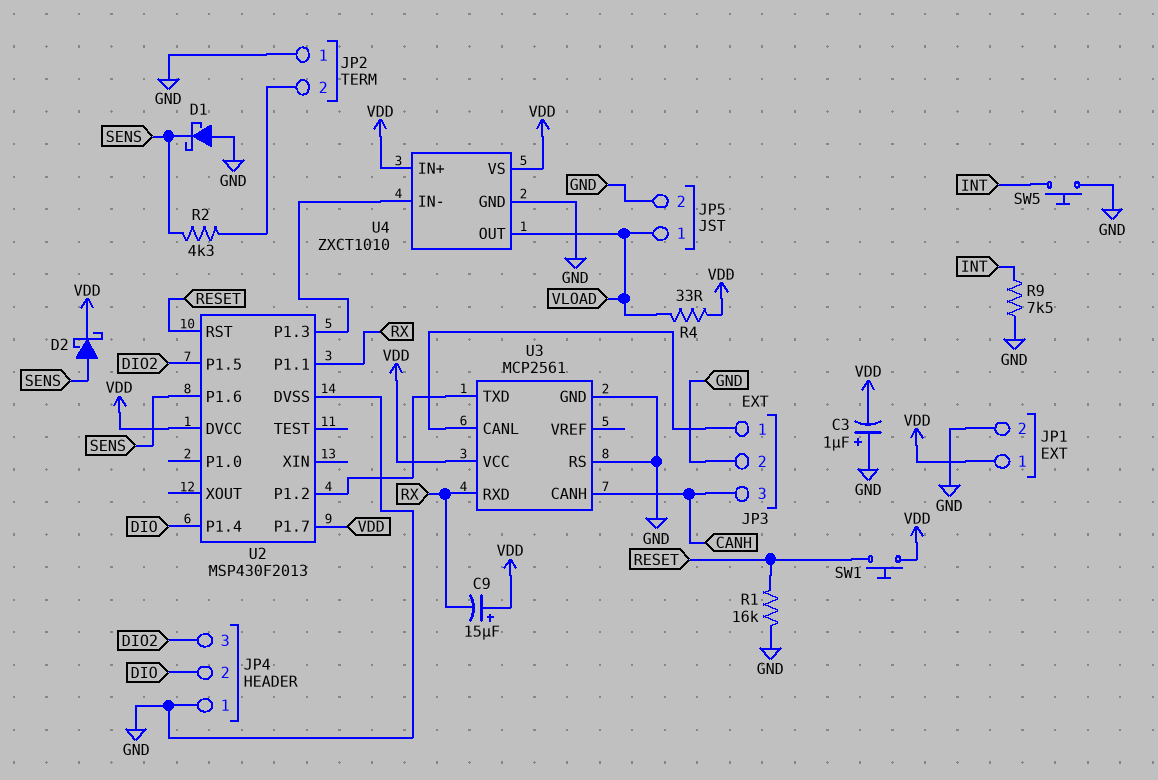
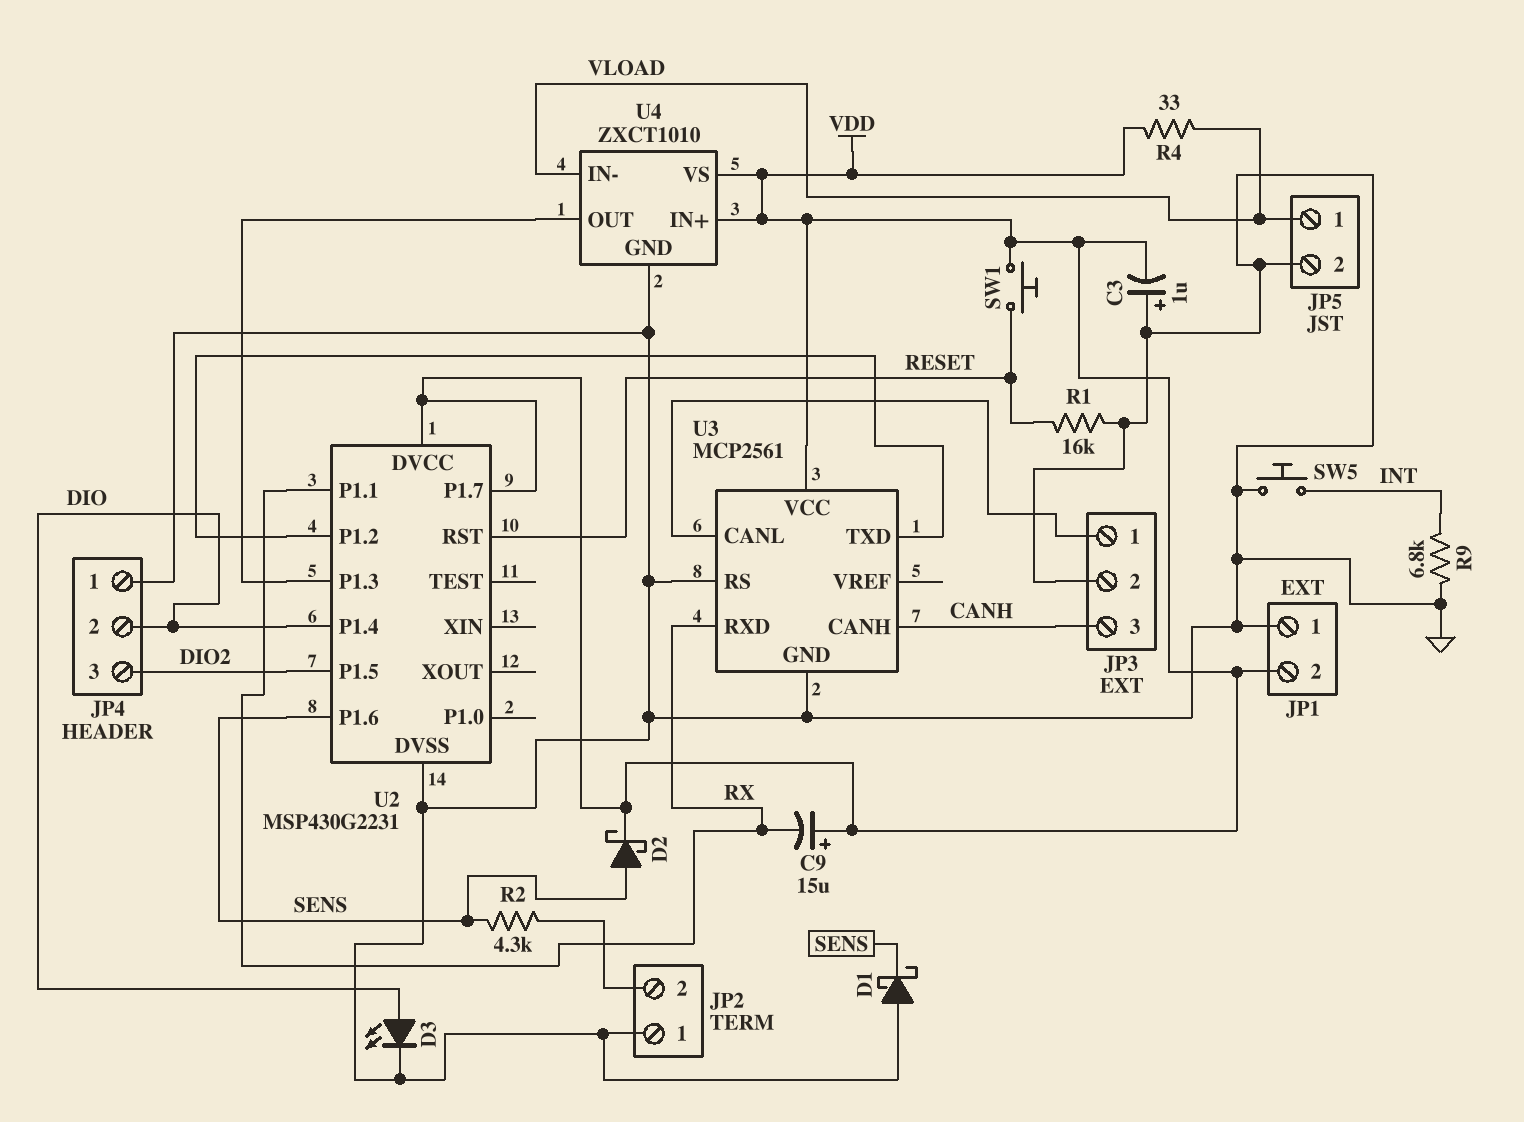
D3: none -> LED (A DIO, K GND)
JP1 pin 1: VDD -> GND
JP1 pin 2: GND -> VDD
R9: 7.5k (GND, INT) -> 6.8k (GND, INT)
U2: MSP430F2013 -> MSP430G2231
U4 pin IN-: U2/P1.3 -> VLOAD
U4 pin OUT: VLOAD -> U2/P1.3

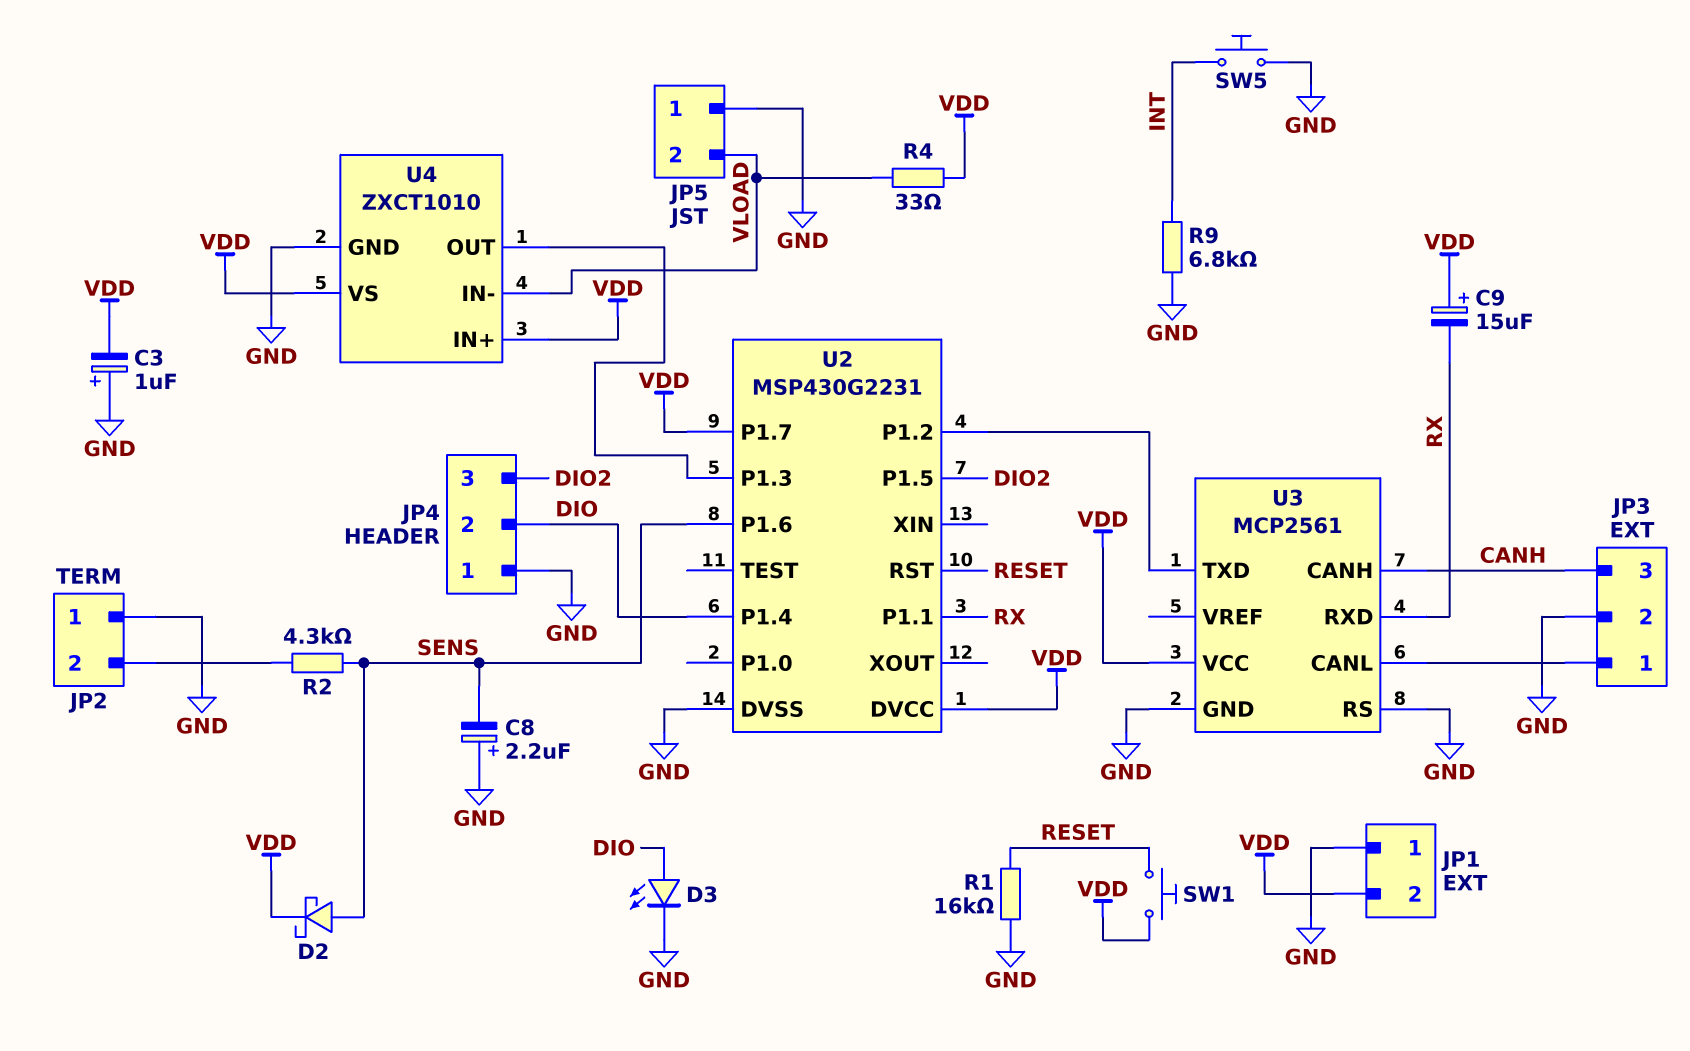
C8: none -> 2.2uF (plus GND, minus SENS)
D1: schottky (A GND, K SENS) -> none
JP5 pin 1: VLOAD -> GND
JP5 pin 2: GND -> VLOAD

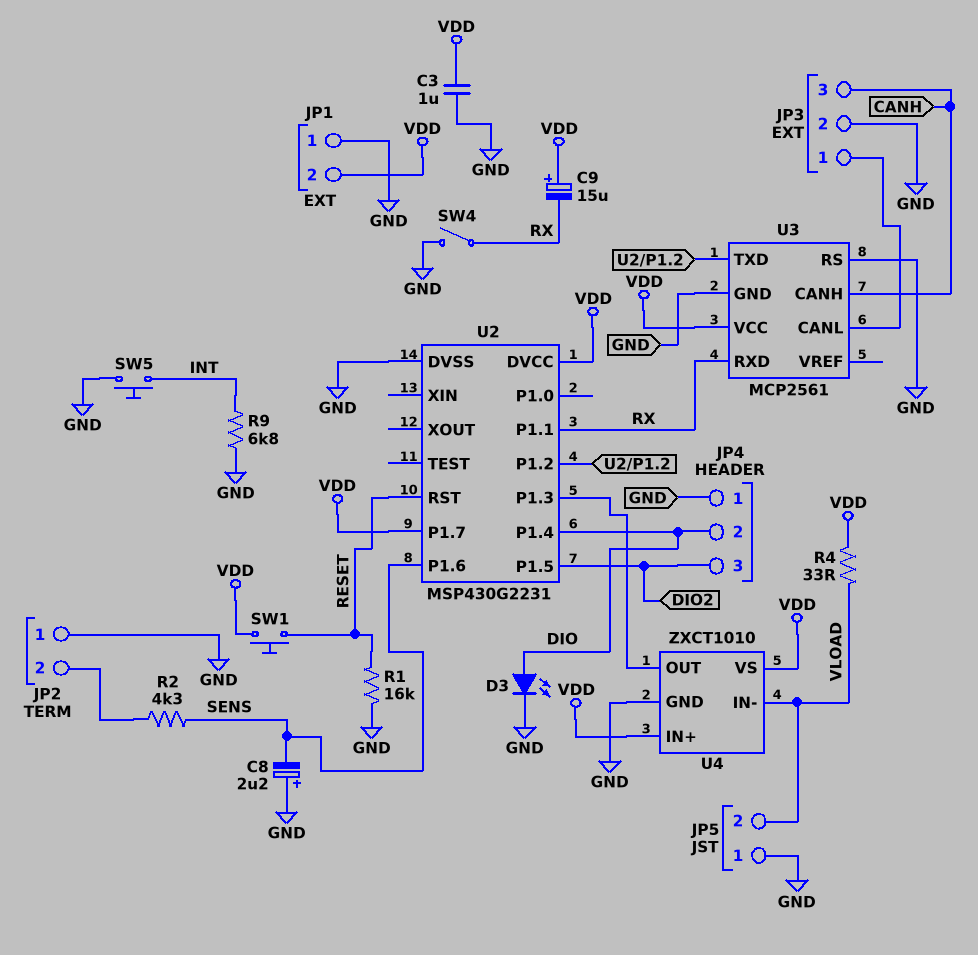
C3: 1uF (plus GND, minus VDD) -> 1uF (GND, VDD)
D2: schottky (A SENS, K VDD) -> none
SW4: none -> switch (GND, RX)

